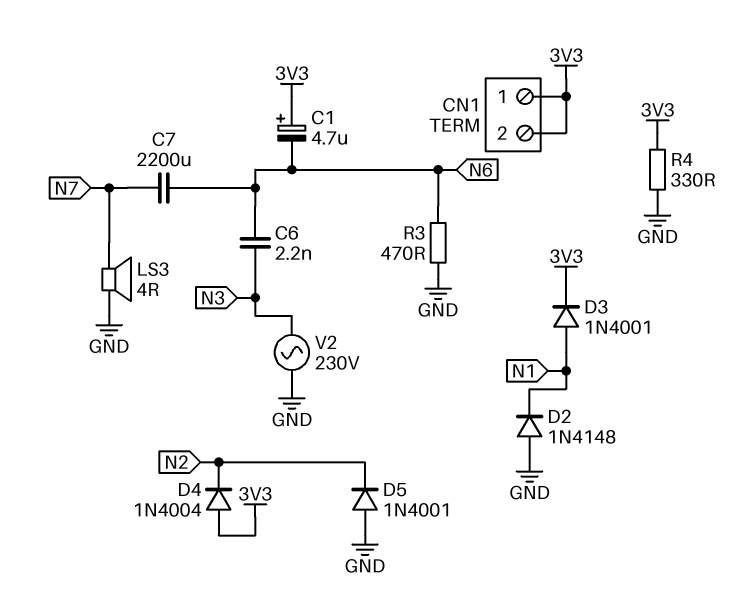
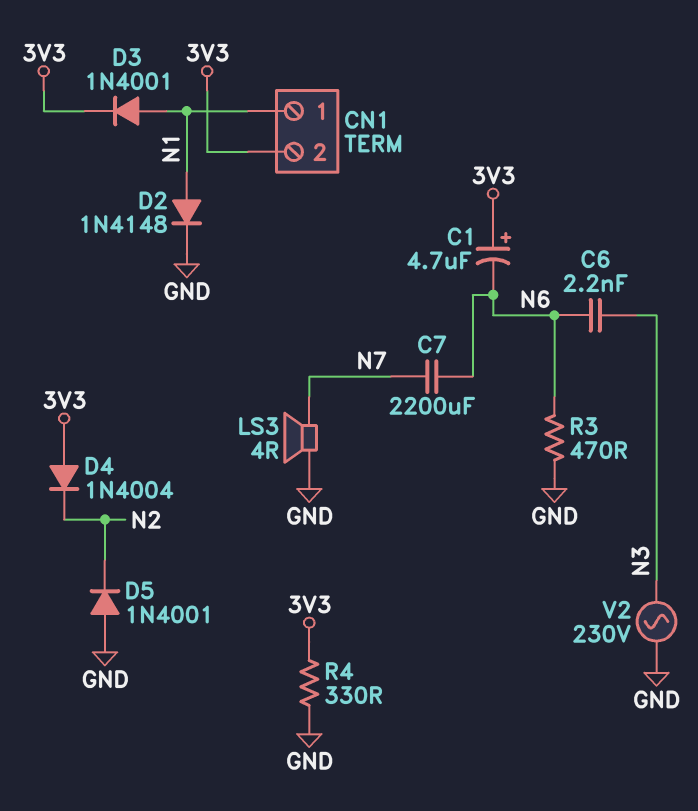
CN1 pin 1: 3V3 -> N1
D2: diode 1N4148 (A GND, K N1) -> diode 1N4148 (A N1, K GND)

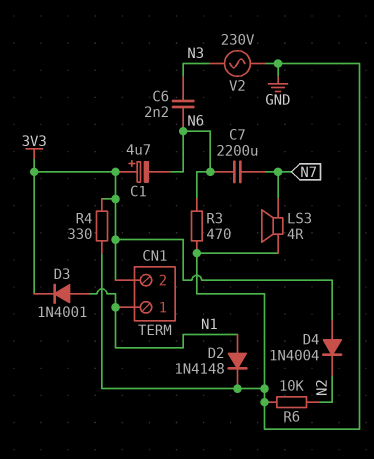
D5: diode 1N4001 (A GND, K N2) -> none
R6: none -> 10k (GND, N2)

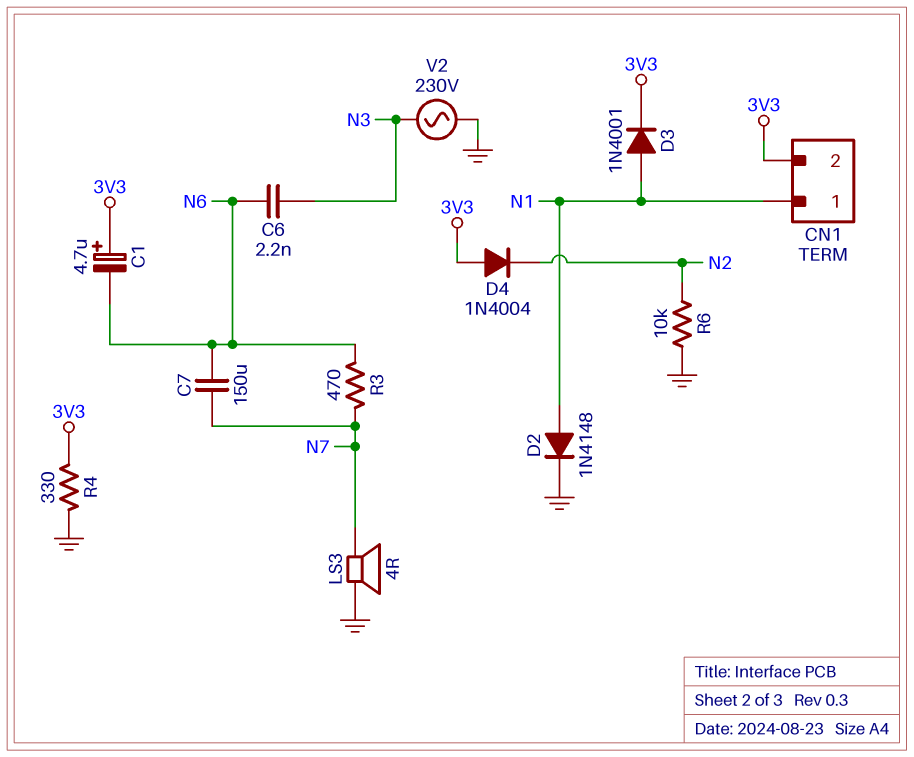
C7: 2200uF (N6, N7) -> 150uF (N6, N7)
R3: 470 (GND, N6) -> 470 (N6, N7)

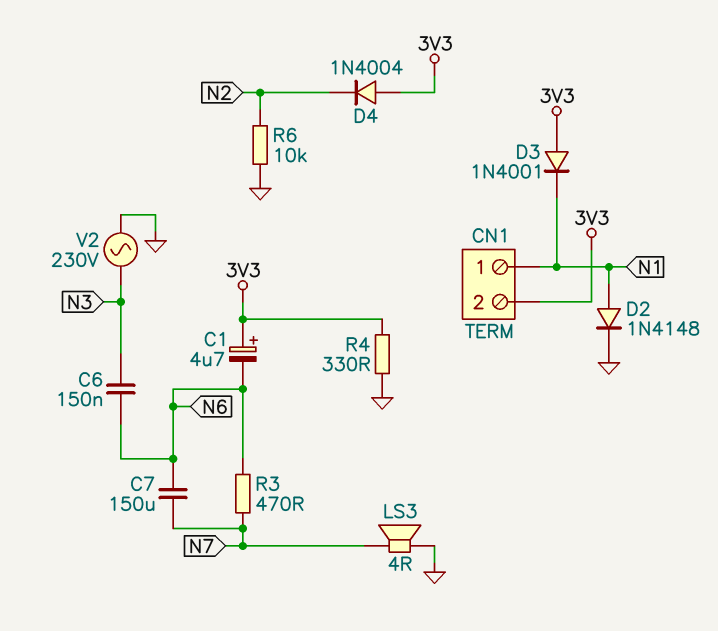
C6: 2.2nF (N3, N6) -> 150nF (N3, N6)
D3: diode 1N4001 (A N1, K 3V3) -> diode 1N4001 (A 3V3, K N1)

